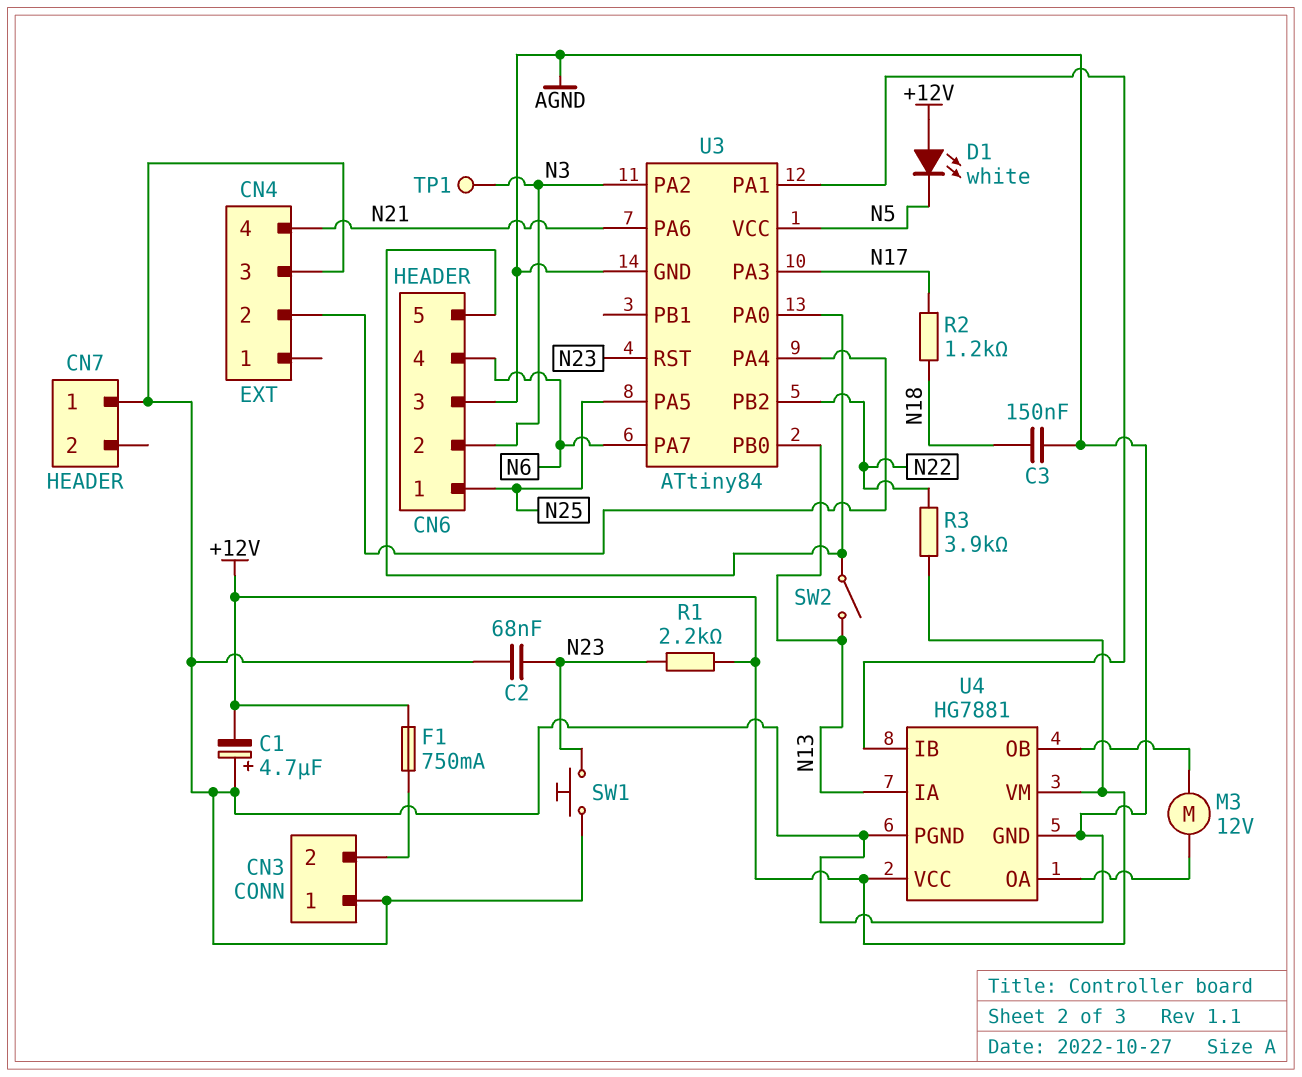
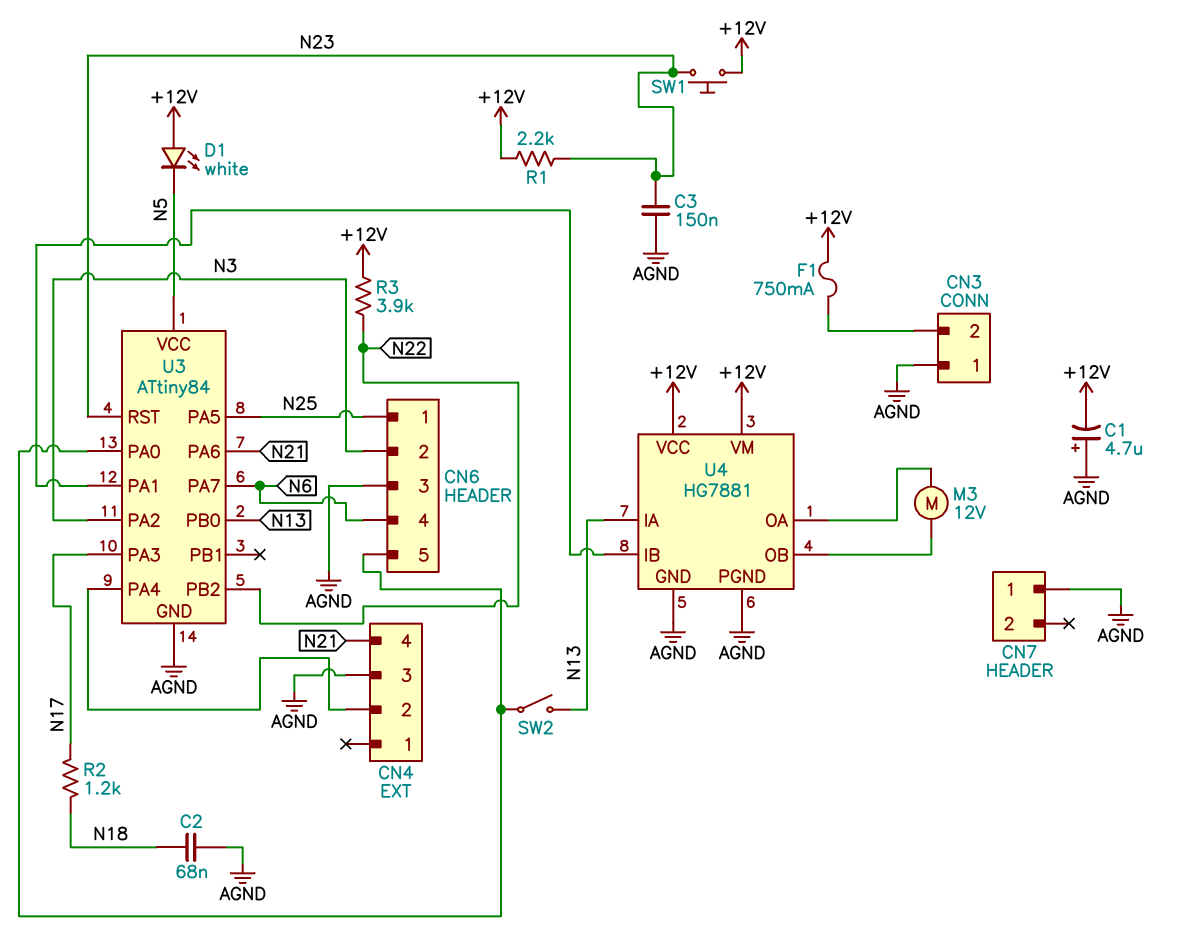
C2: 68nF (AGND, N23) -> 68nF (AGND, N18)
C3: 150nF (AGND, N18) -> 150nF (AGND, N23)
SW1: button (AGND, N23) -> button (+12V, N23)
TP1: test point (N3) -> none

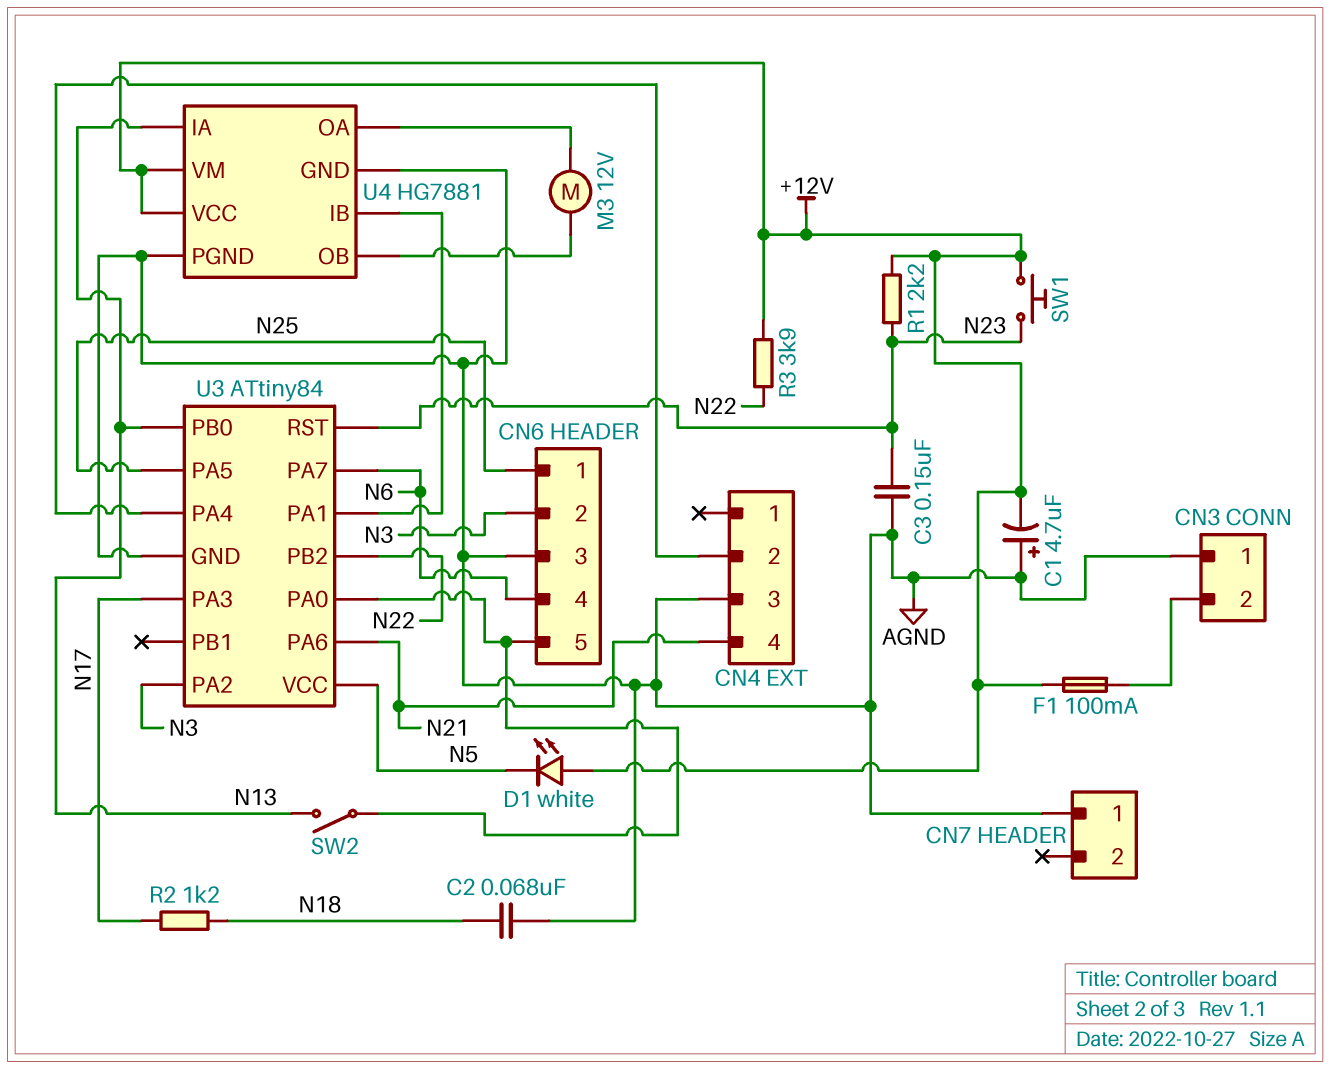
F1: 750mA (+12V, CN3/2) -> 100mA (+12V, CN3/2)

